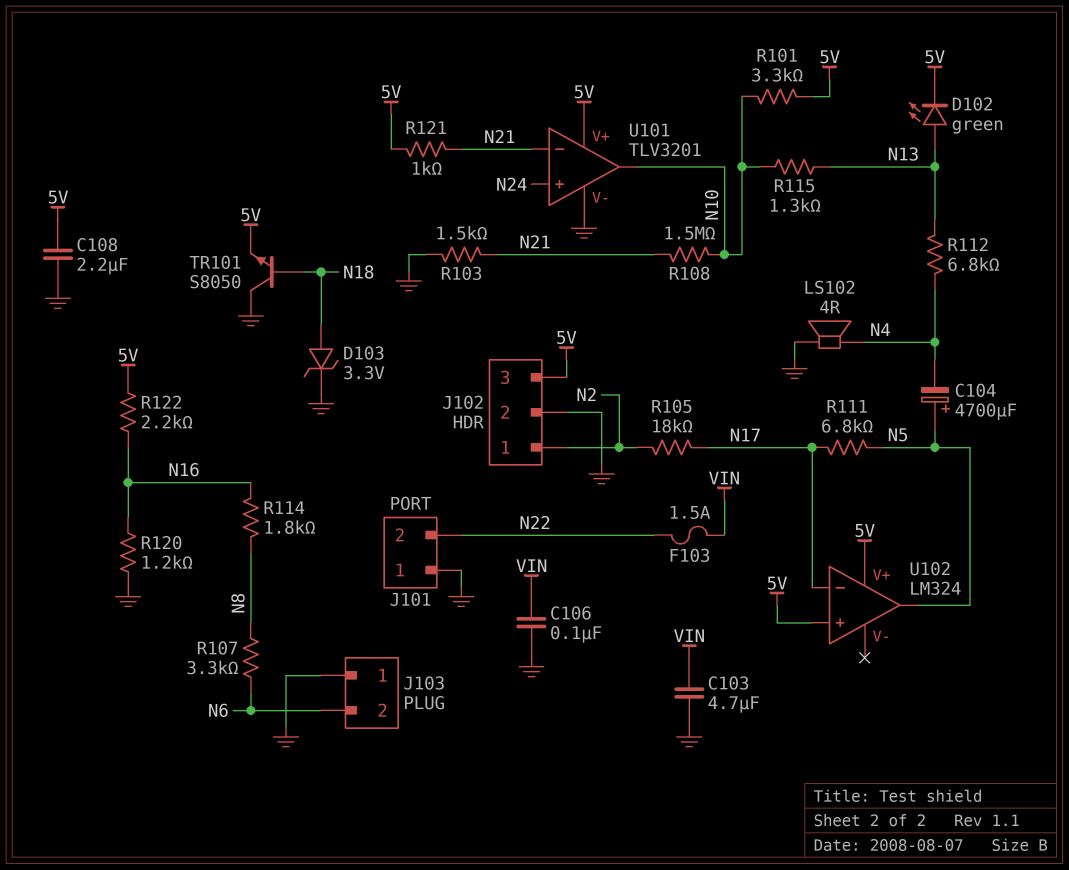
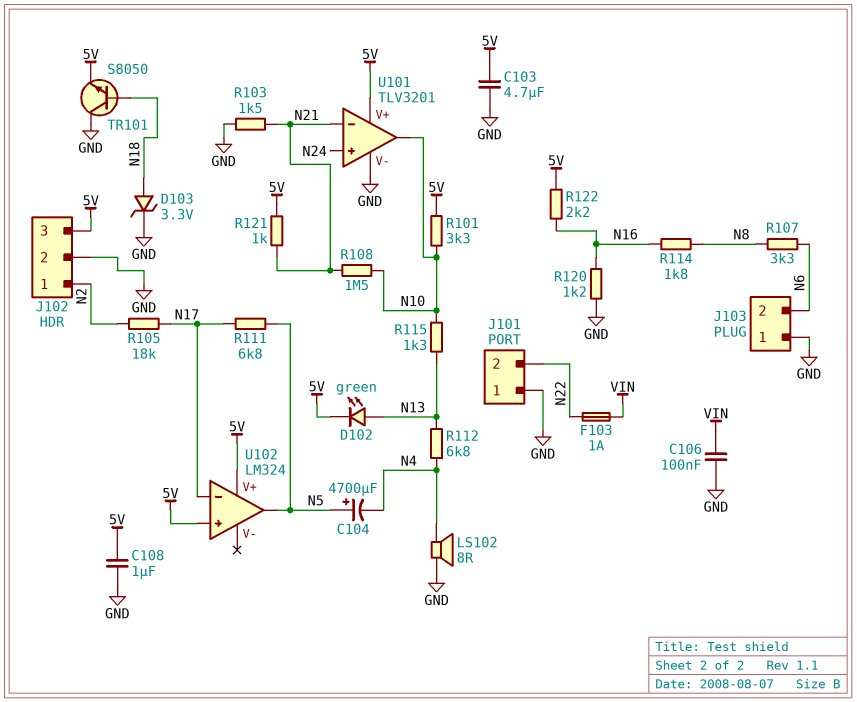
C103: 4.7uF (GND, VIN) -> 4.7uF (5V, GND)
C108: 2.2uF (5V, GND) -> 1uF (5V, GND)
F103: 1.5A (N22, VIN) -> 1A (N22, VIN)
LS102: speaker 4R (GND, N4) -> speaker 8R (GND, N4)

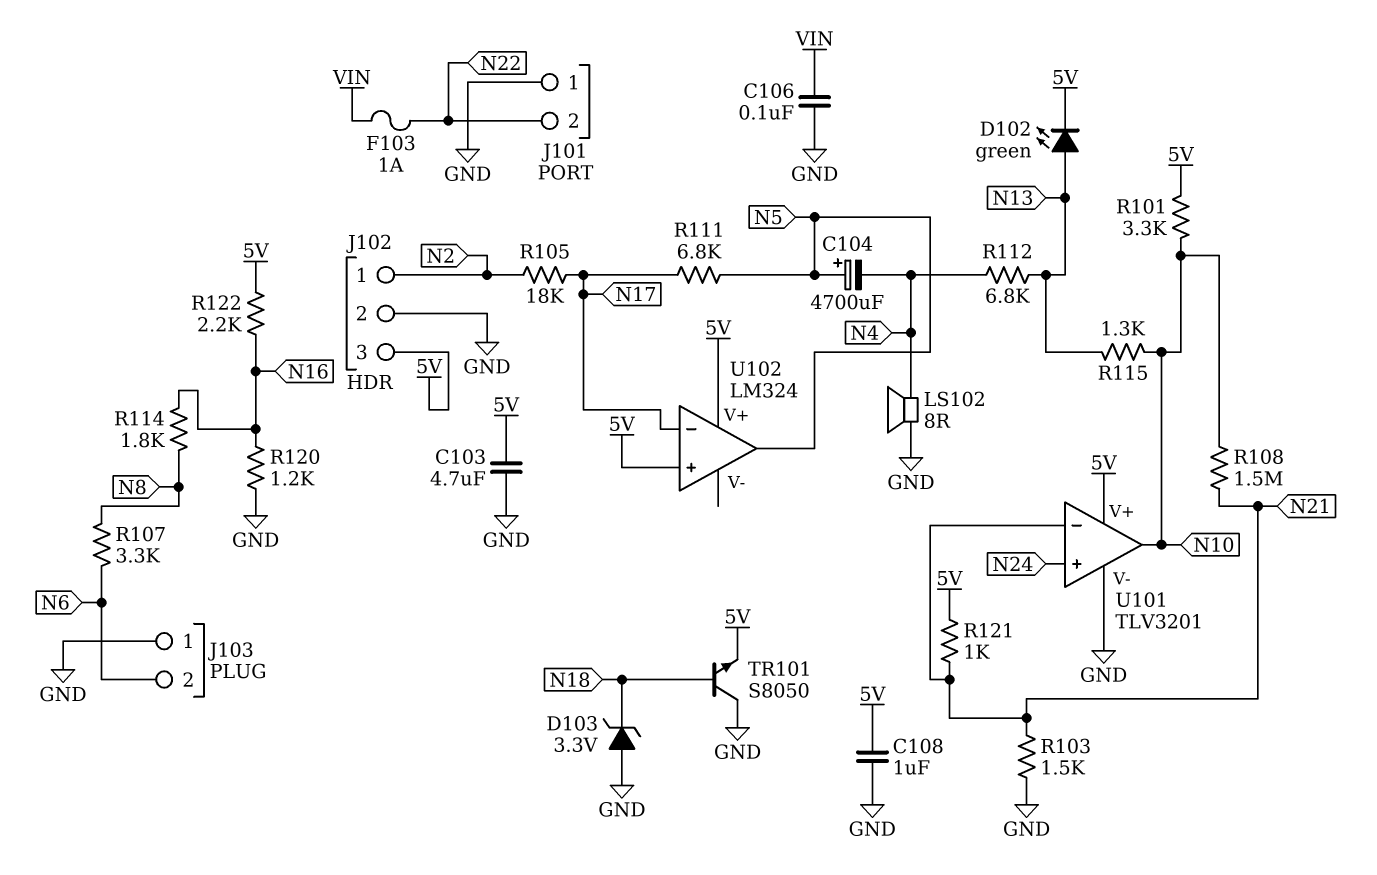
D103: zener 3.3V (A N18, K GND) -> zener 3.3V (A GND, K N18)

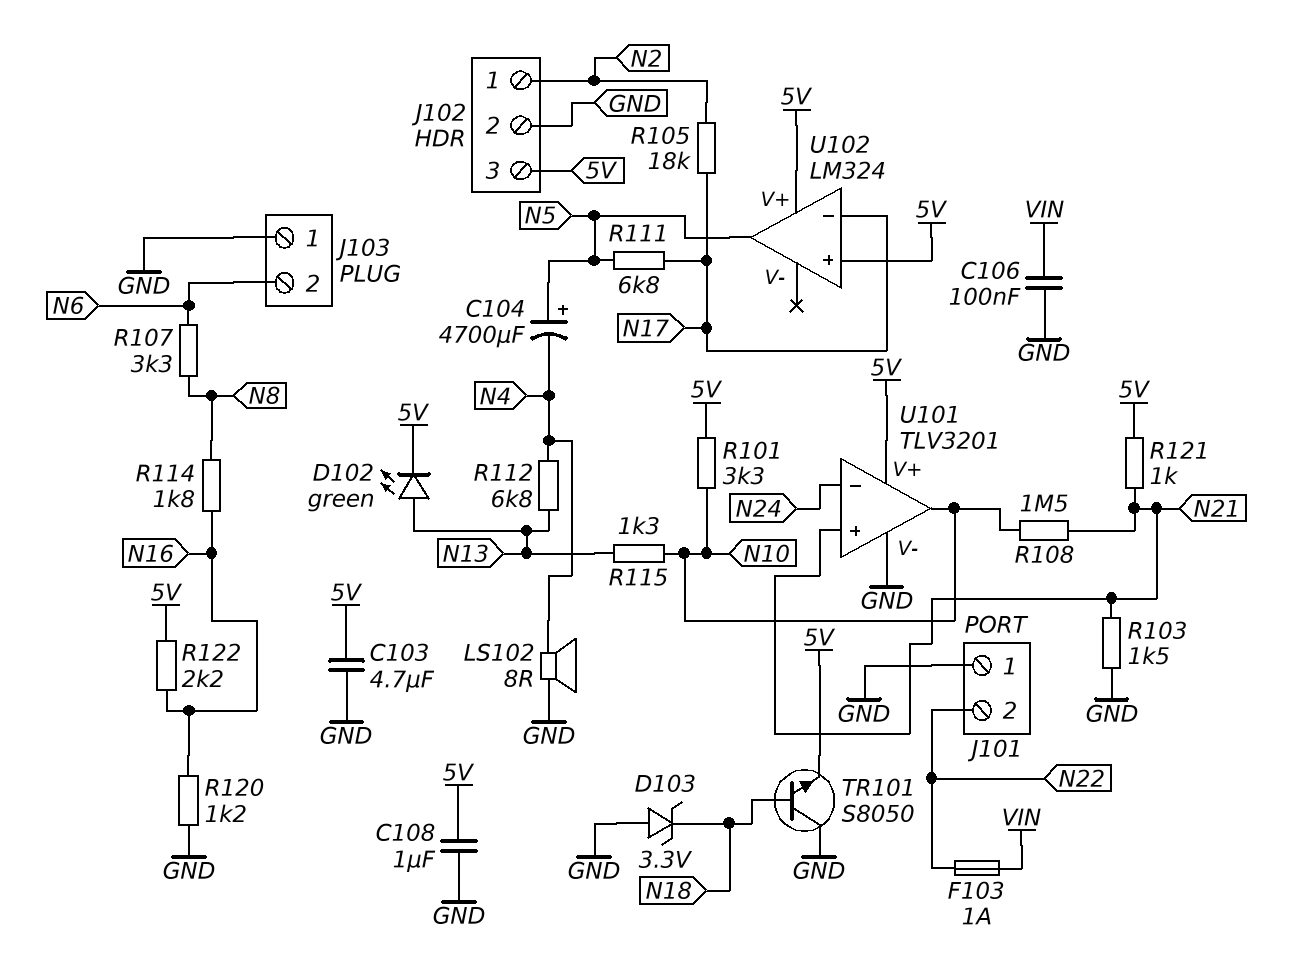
U101 pin in+: N24 -> N21
U101 pin in-: N21 -> N24

